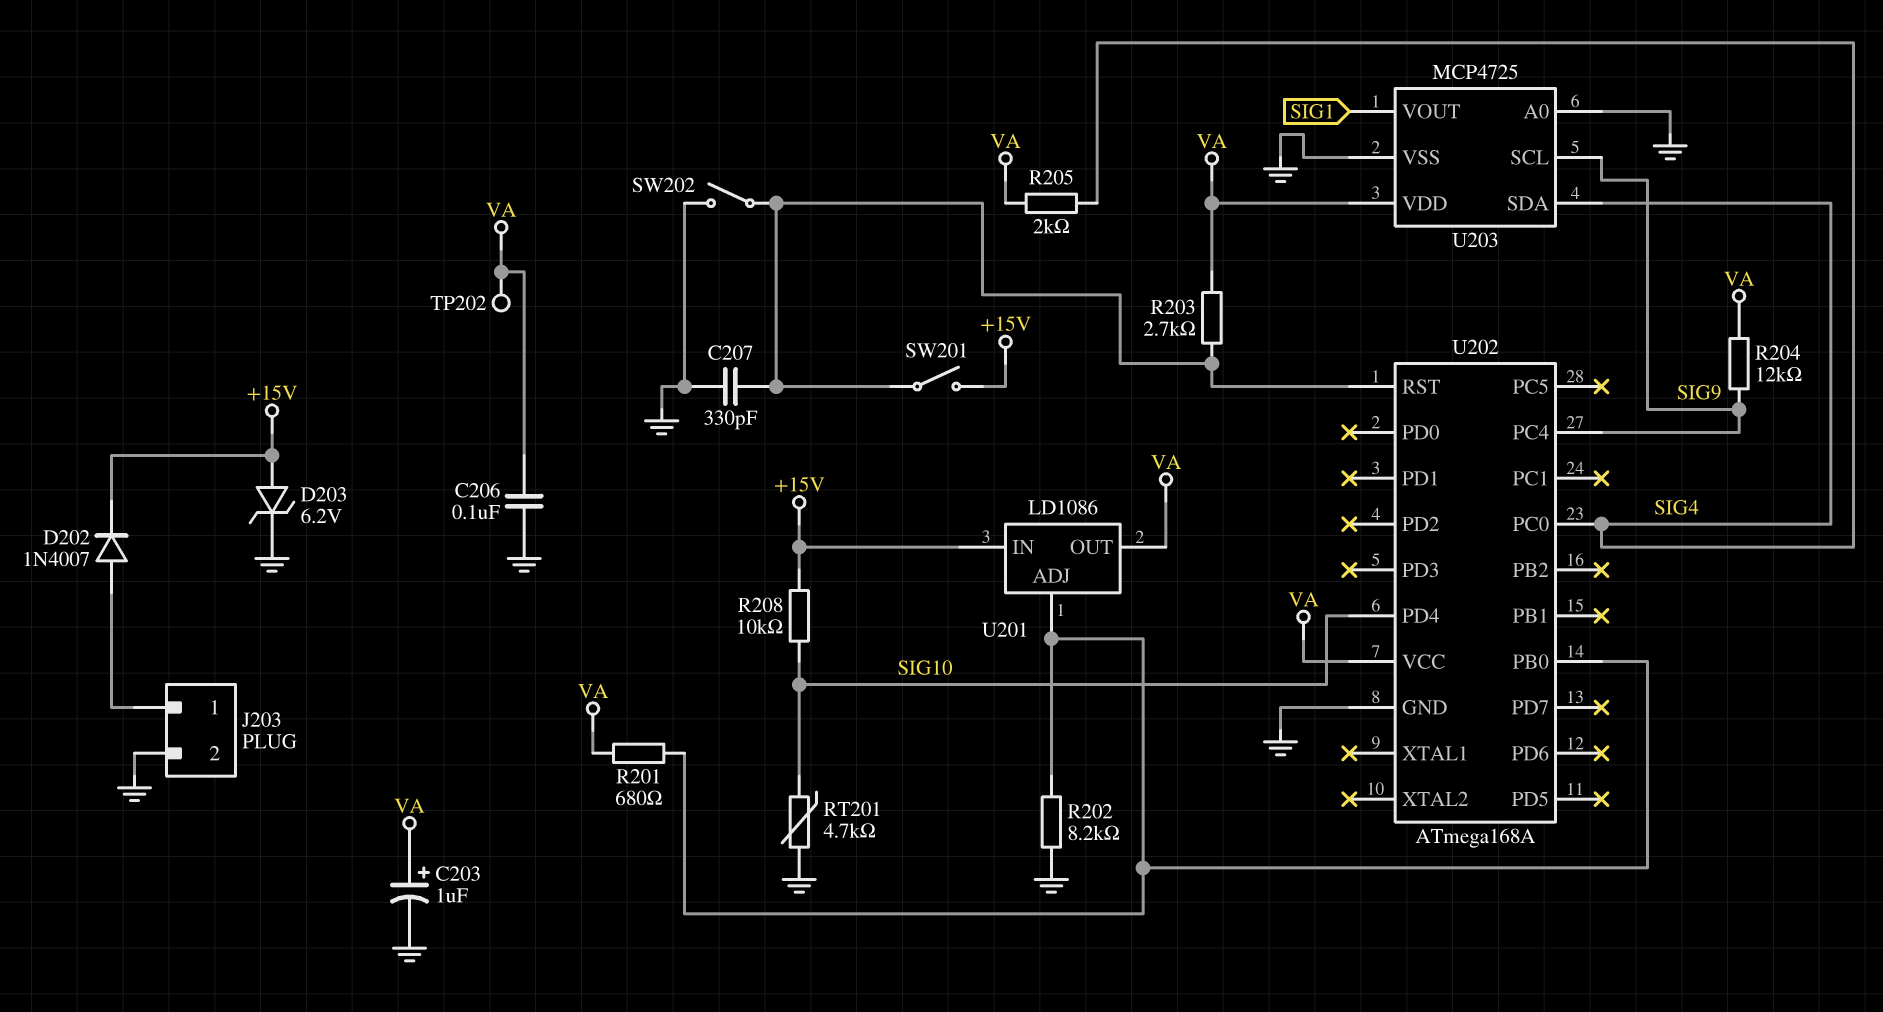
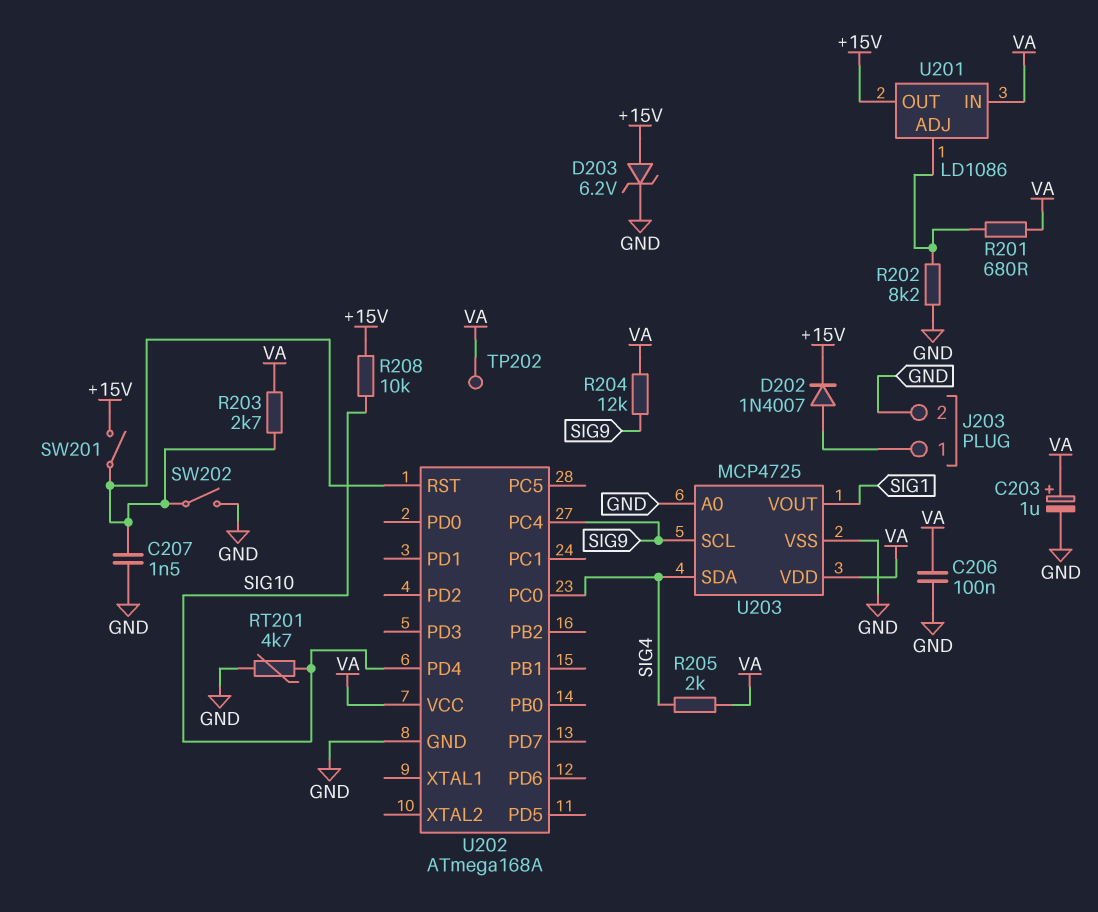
C207: 330pF (GND, U202/RST) -> 1.5nF (GND, U202/RST)
U201 pin IN: +15V -> VA
U201 pin OUT: VA -> +15V
U202 pin PB0: U201/ADJ -> none

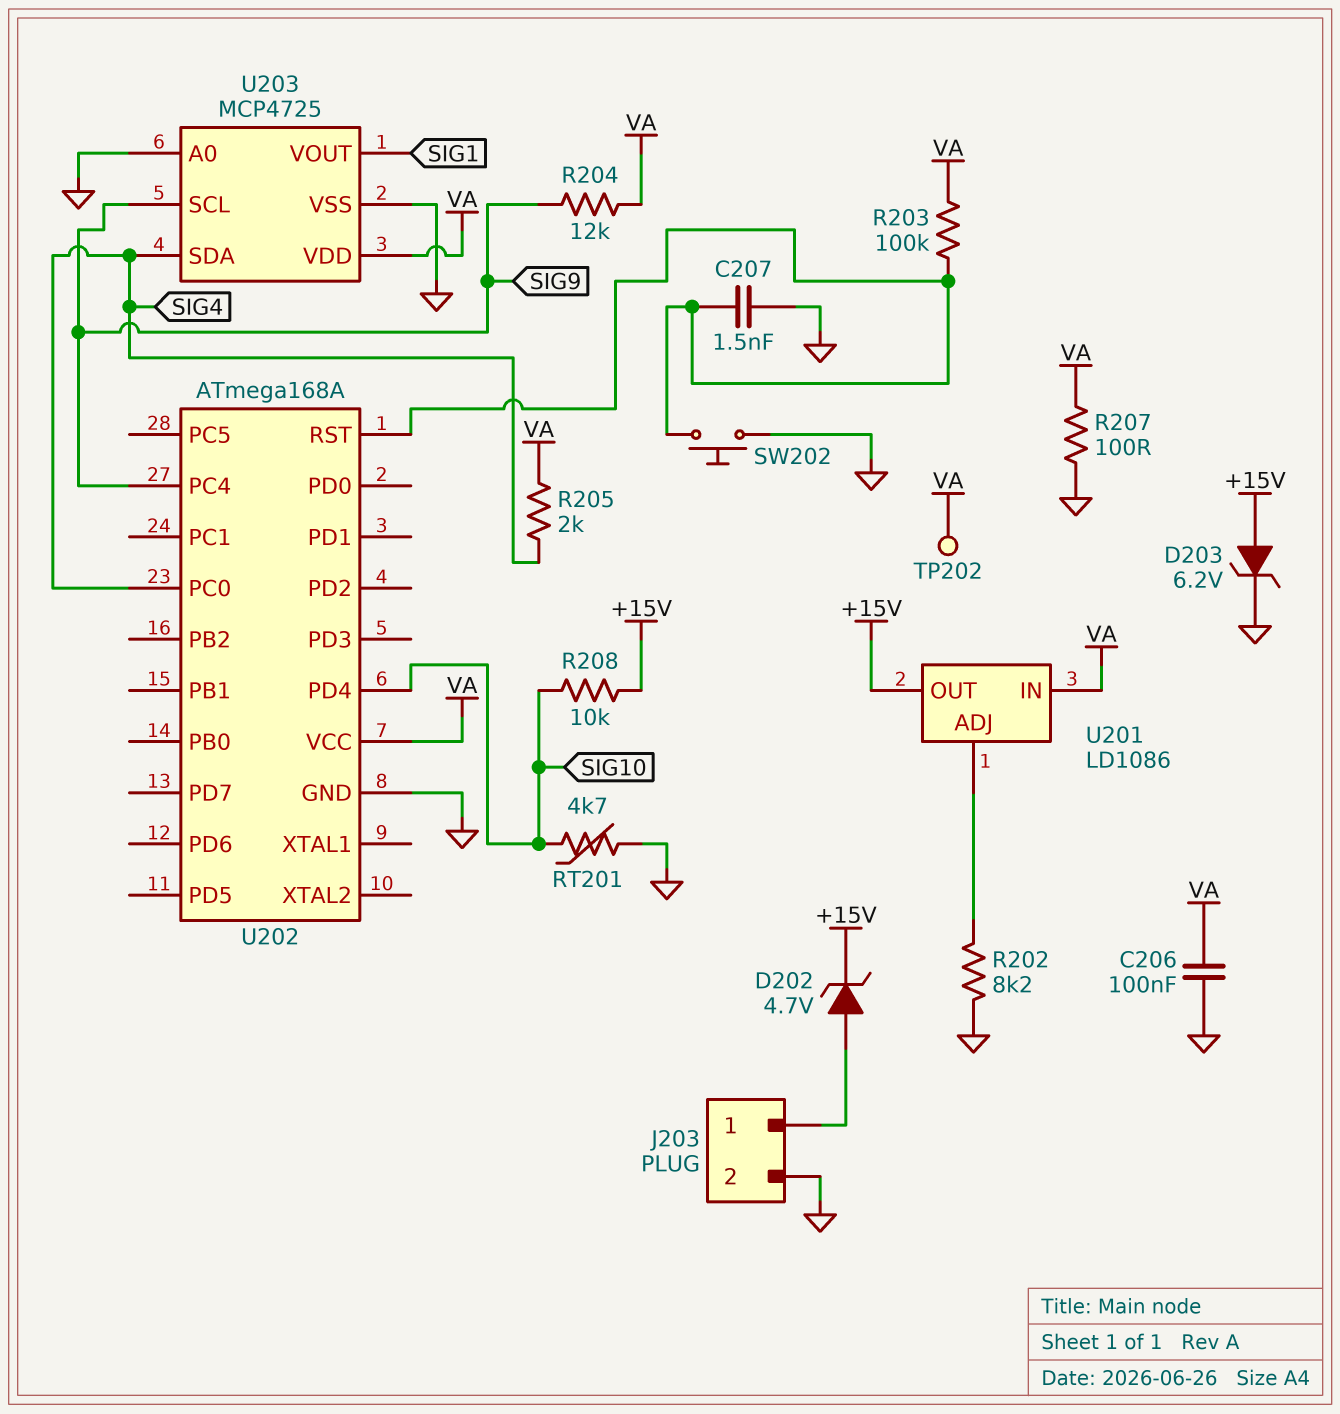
C203: 1uF (plus VA, minus GND) -> none
D202: diode 1N4007 (A J203/1, K +15V) -> zener 4.7V (A J203/1, K +15V)
R201: 680 (U201/ADJ, VA) -> none
R203: 2.7k (U202/RST, VA) -> 100k (U202/RST, VA)
R207: none -> 100 (GND, VA)
SW201: switch (+15V, U202/RST) -> none
SW202: switch (GND, U202/RST) -> button (GND, U202/RST)

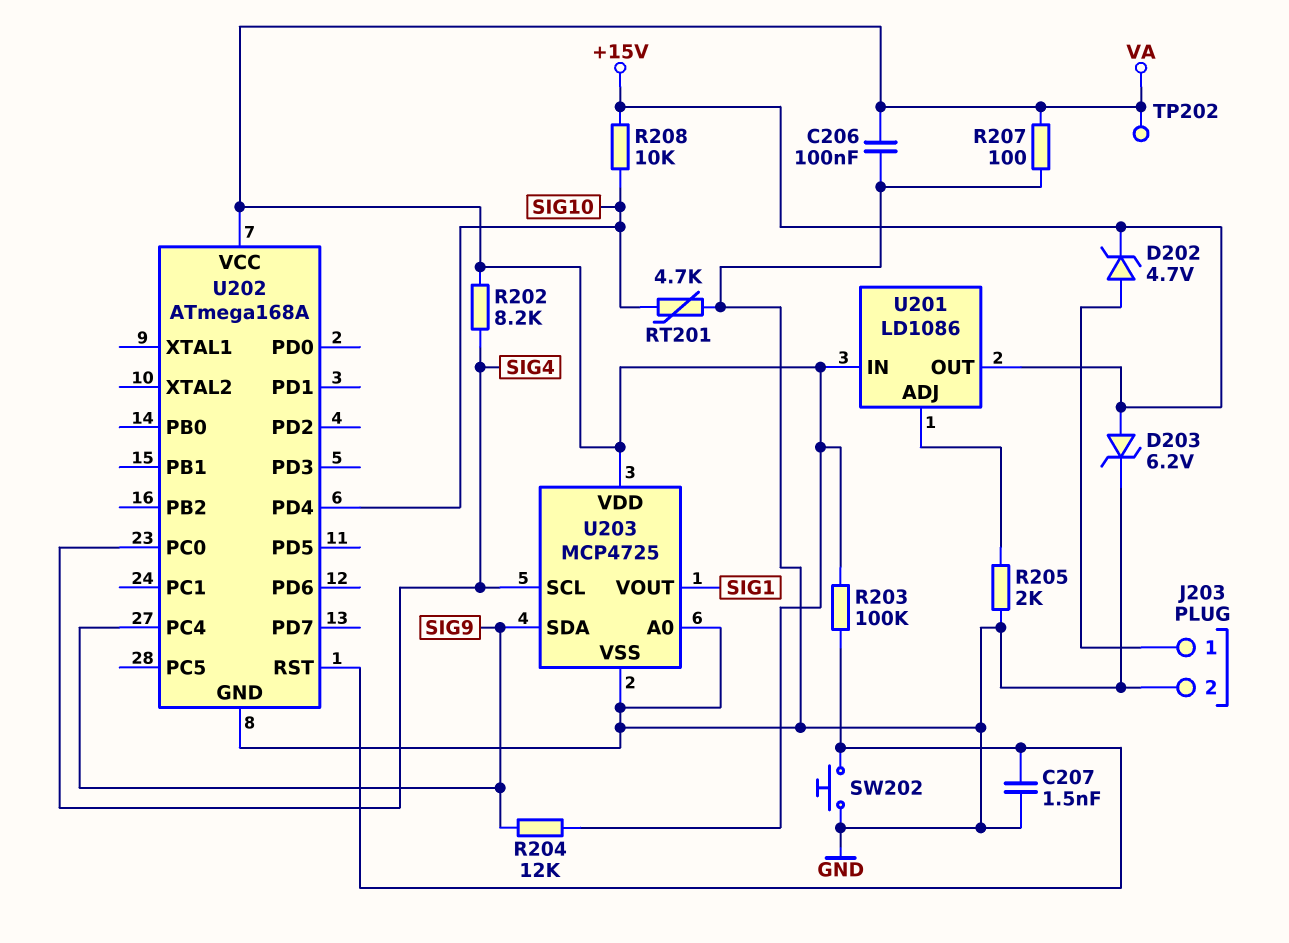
R202: 8.2k (GND, U201/ADJ) -> 8.2k (SIG4, VA)
R205: 2k (SIG4, VA) -> 2k (GND, U201/ADJ)
U203 pin SCL: SIG9 -> SIG4
U203 pin SDA: SIG4 -> SIG9

